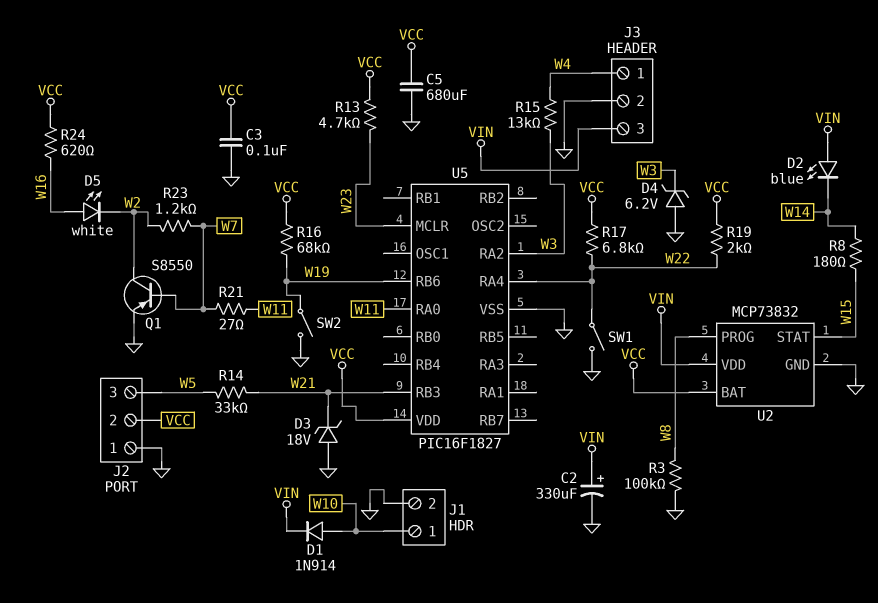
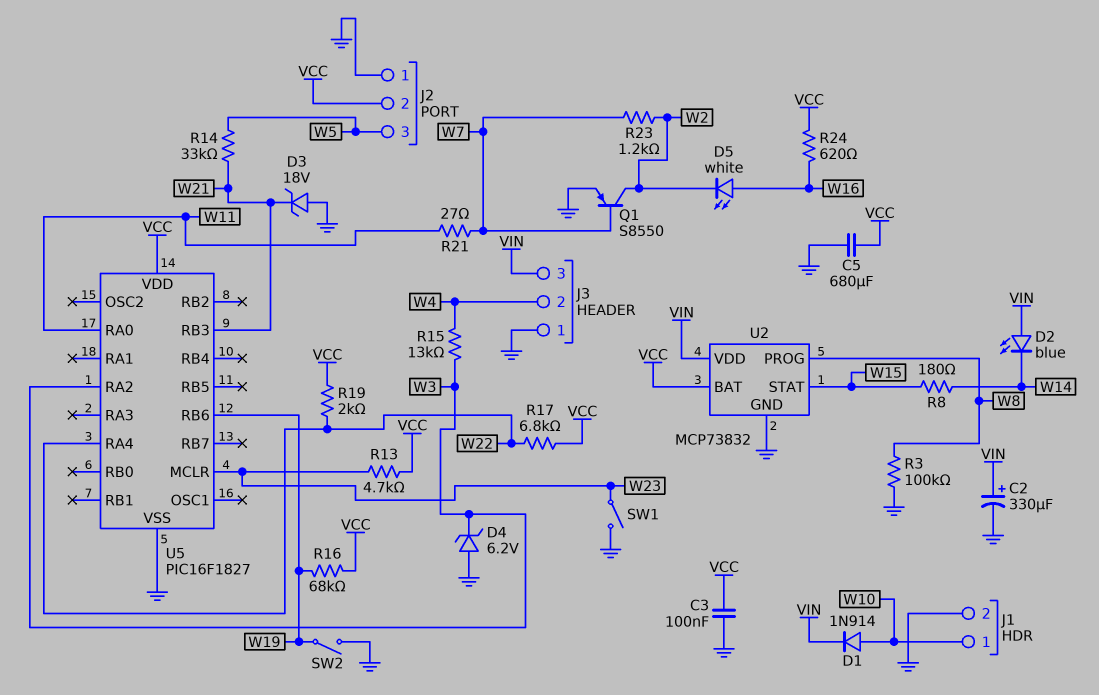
J3 pin 1: W4 -> GND
J3 pin 2: GND -> W4
SW1: switch (GND, W22) -> switch (GND, W23)

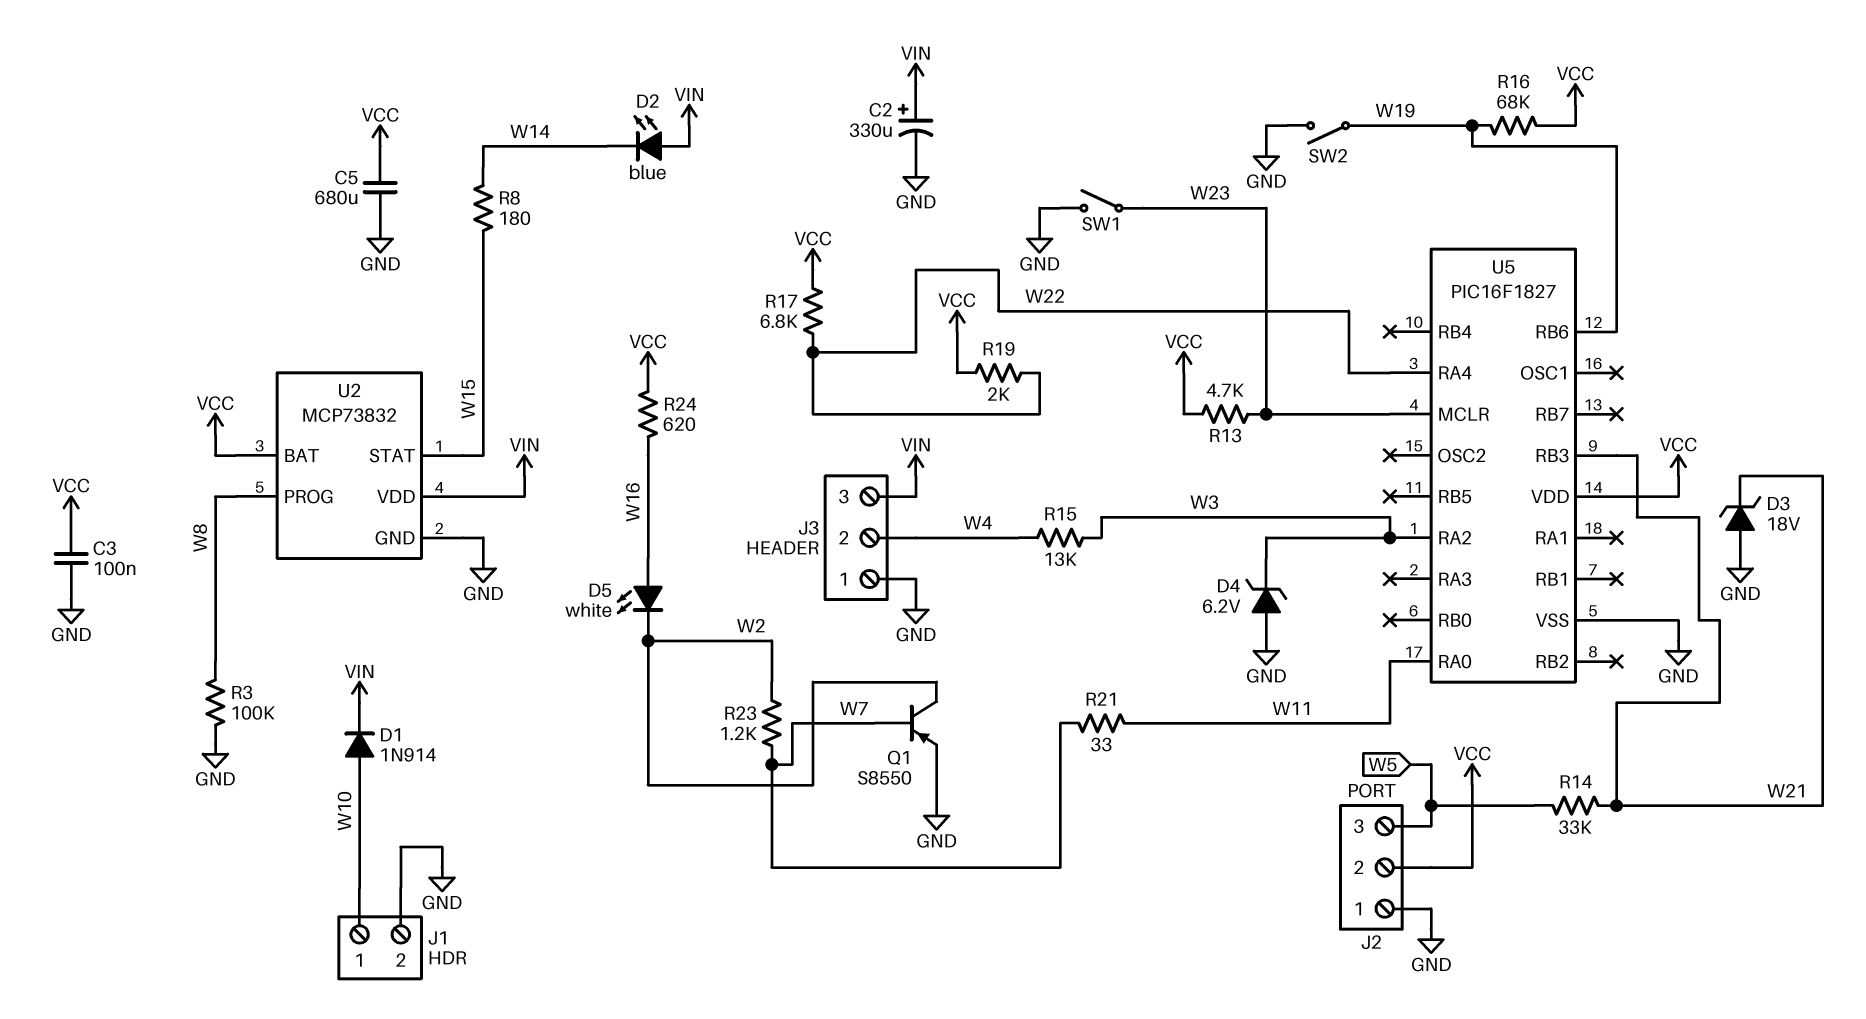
R21: 27 (W7, W11) -> 33 (W7, W11)

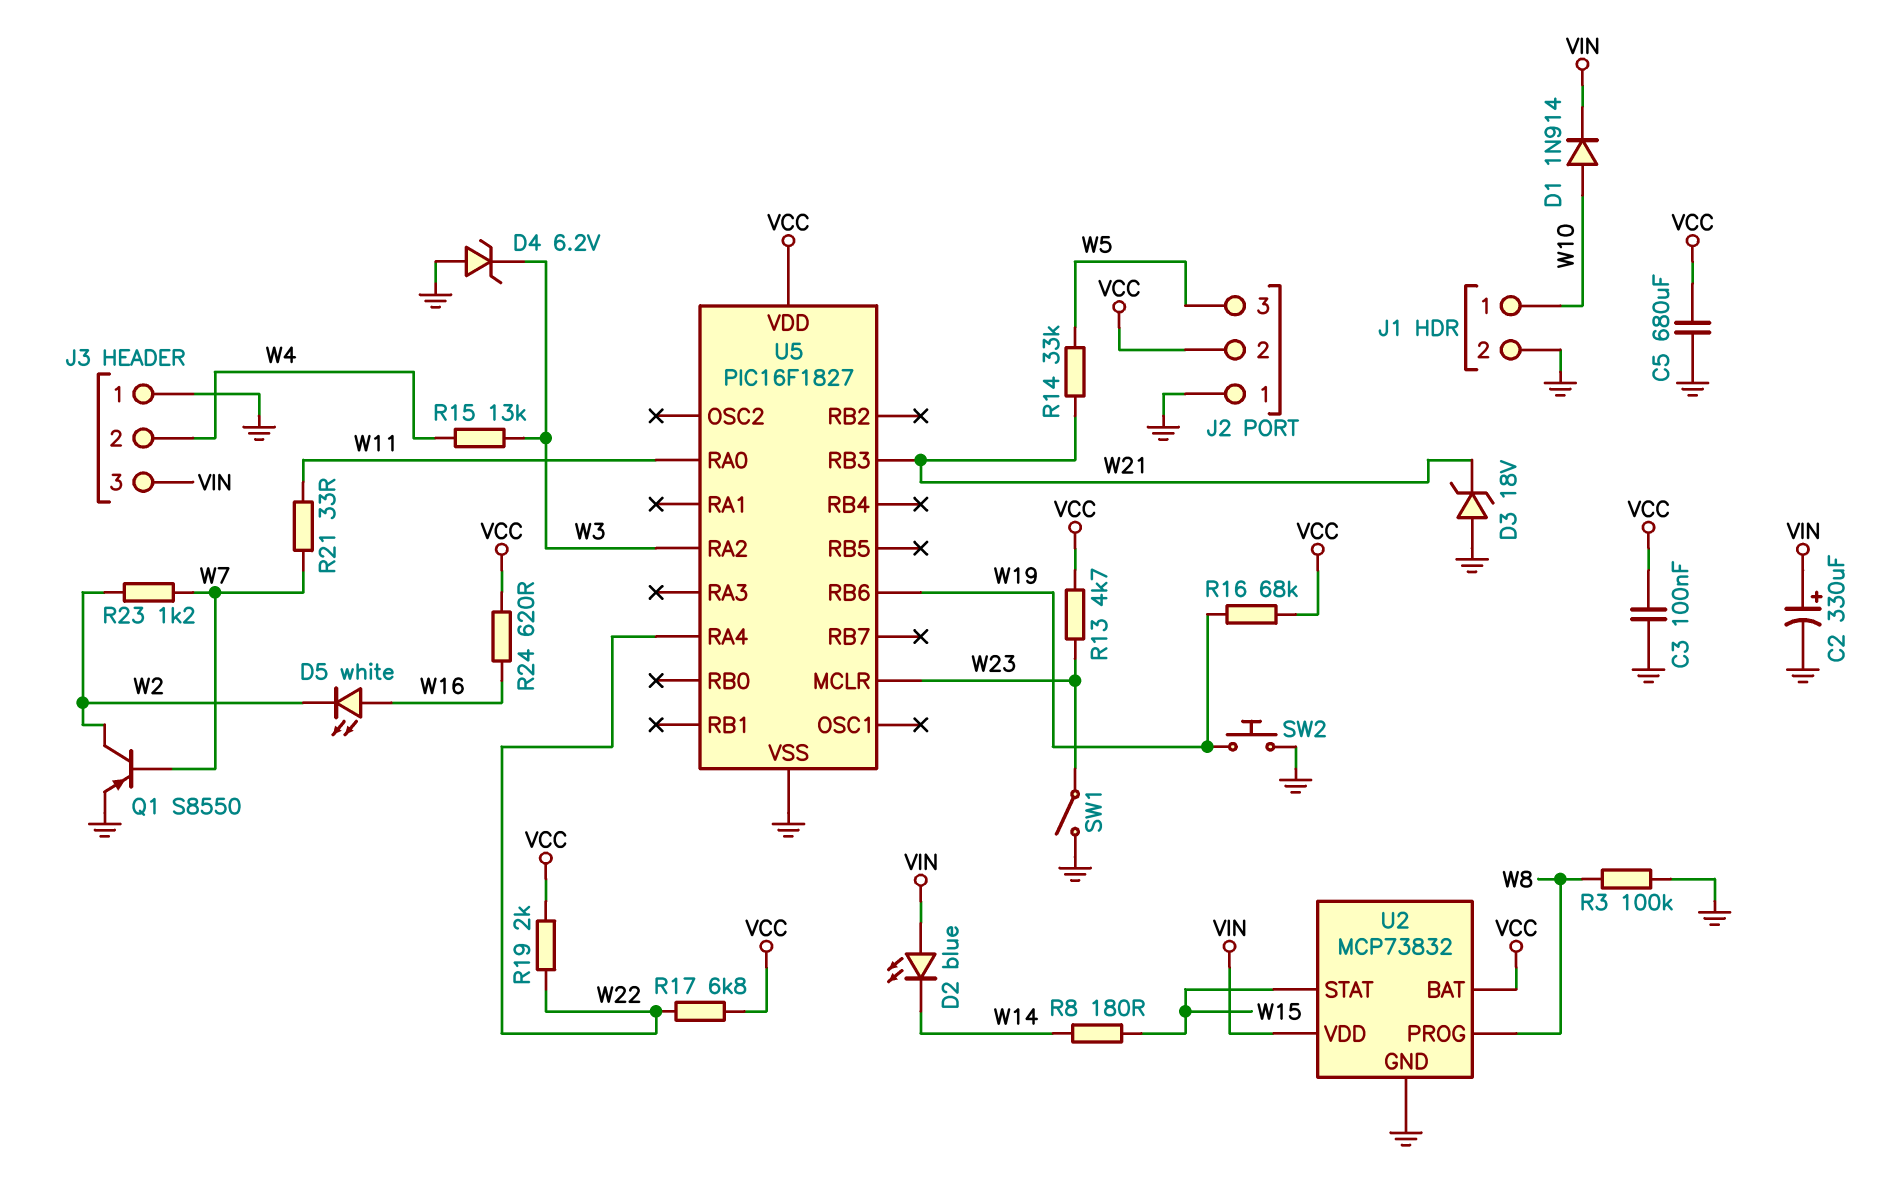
SW2: switch (GND, W19) -> button (GND, W19)

